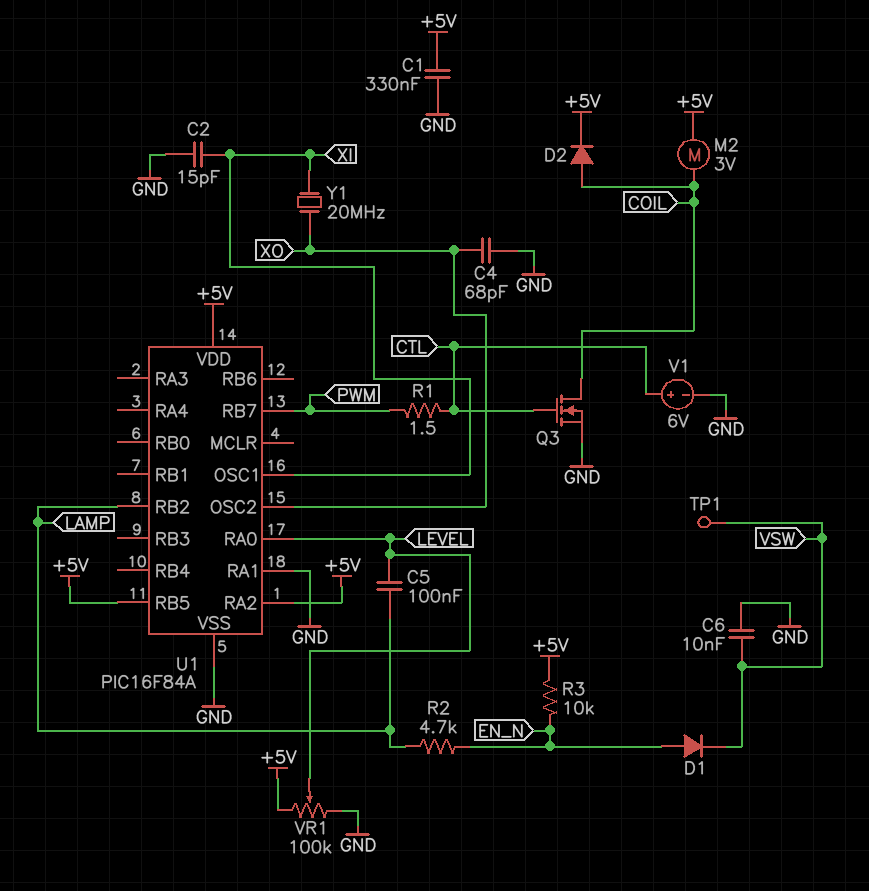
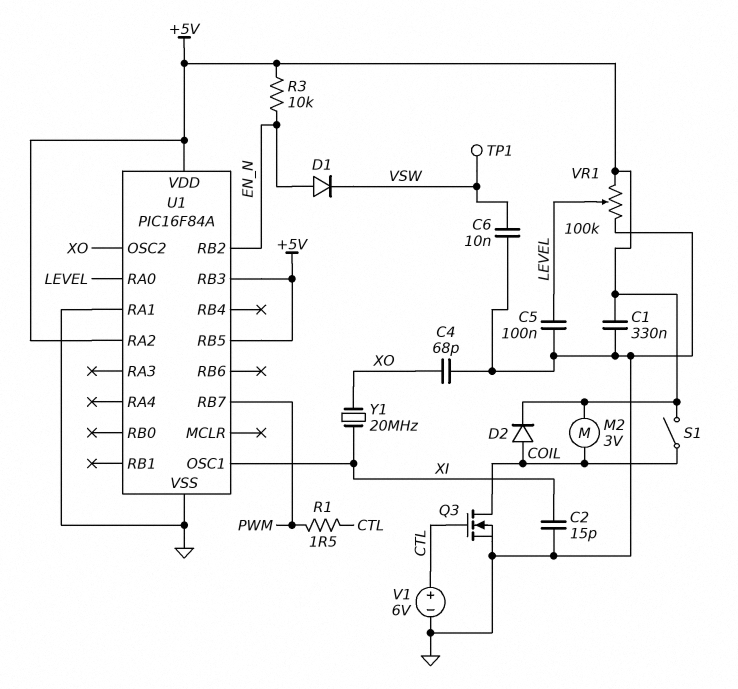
C5: 100nF (LAMP, LEVEL) -> 100nF (GND, LEVEL)
R2: 4.7k (EN_N, LAMP) -> none
S1: none -> switch (+5V, COIL)
U1 pin RB2: LAMP -> EN_N
U1 pin RB3: none -> +5V

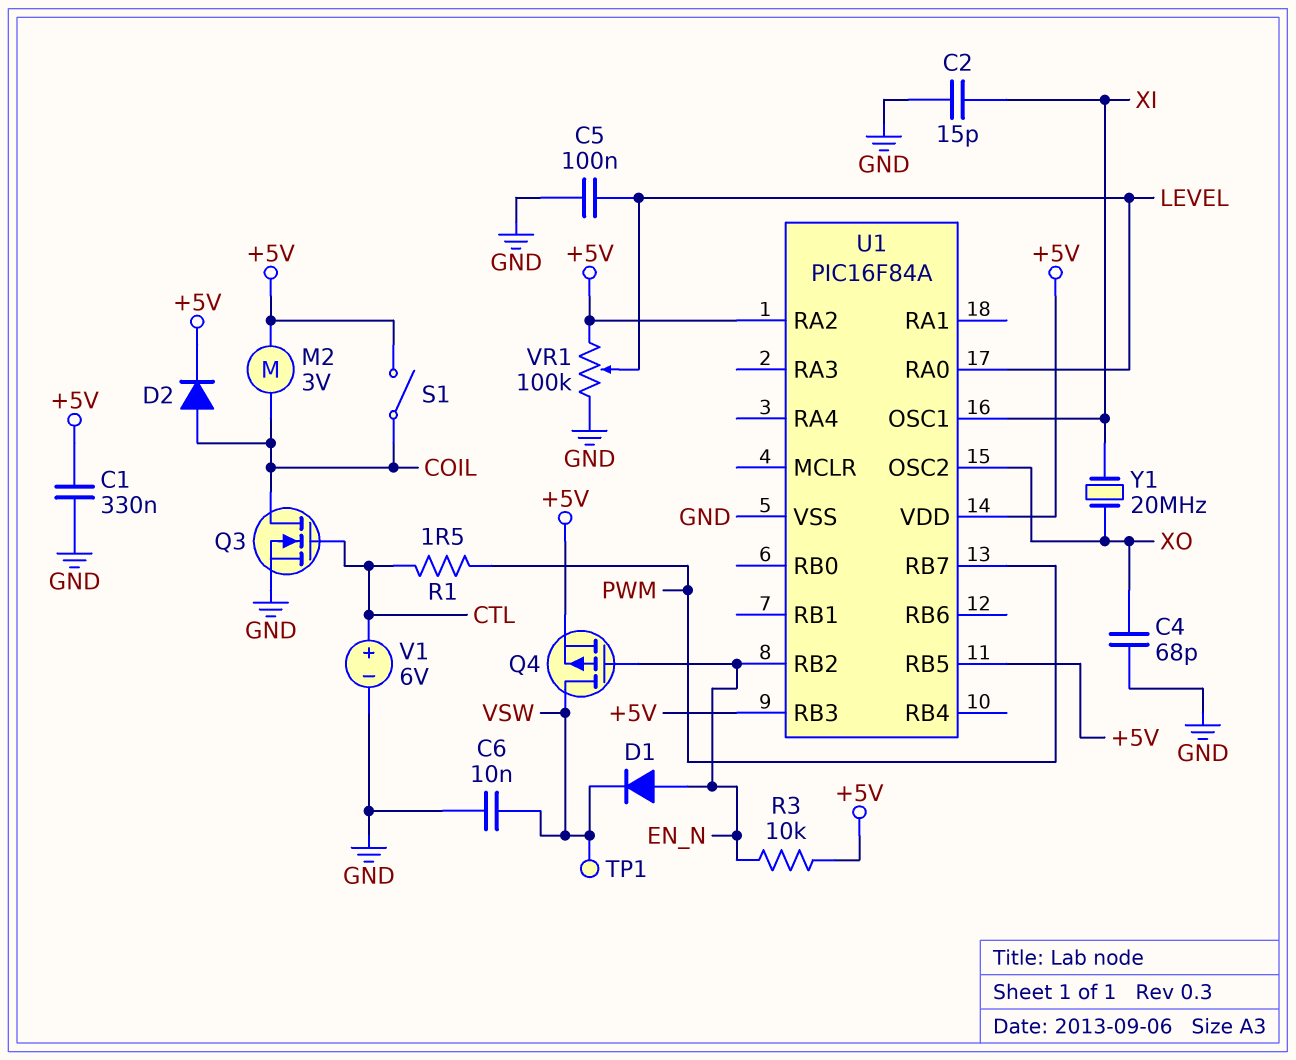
Q4: none -> PMOS (G EN_N, D VSW, S +5V)
U1 pin RA1: GND -> none

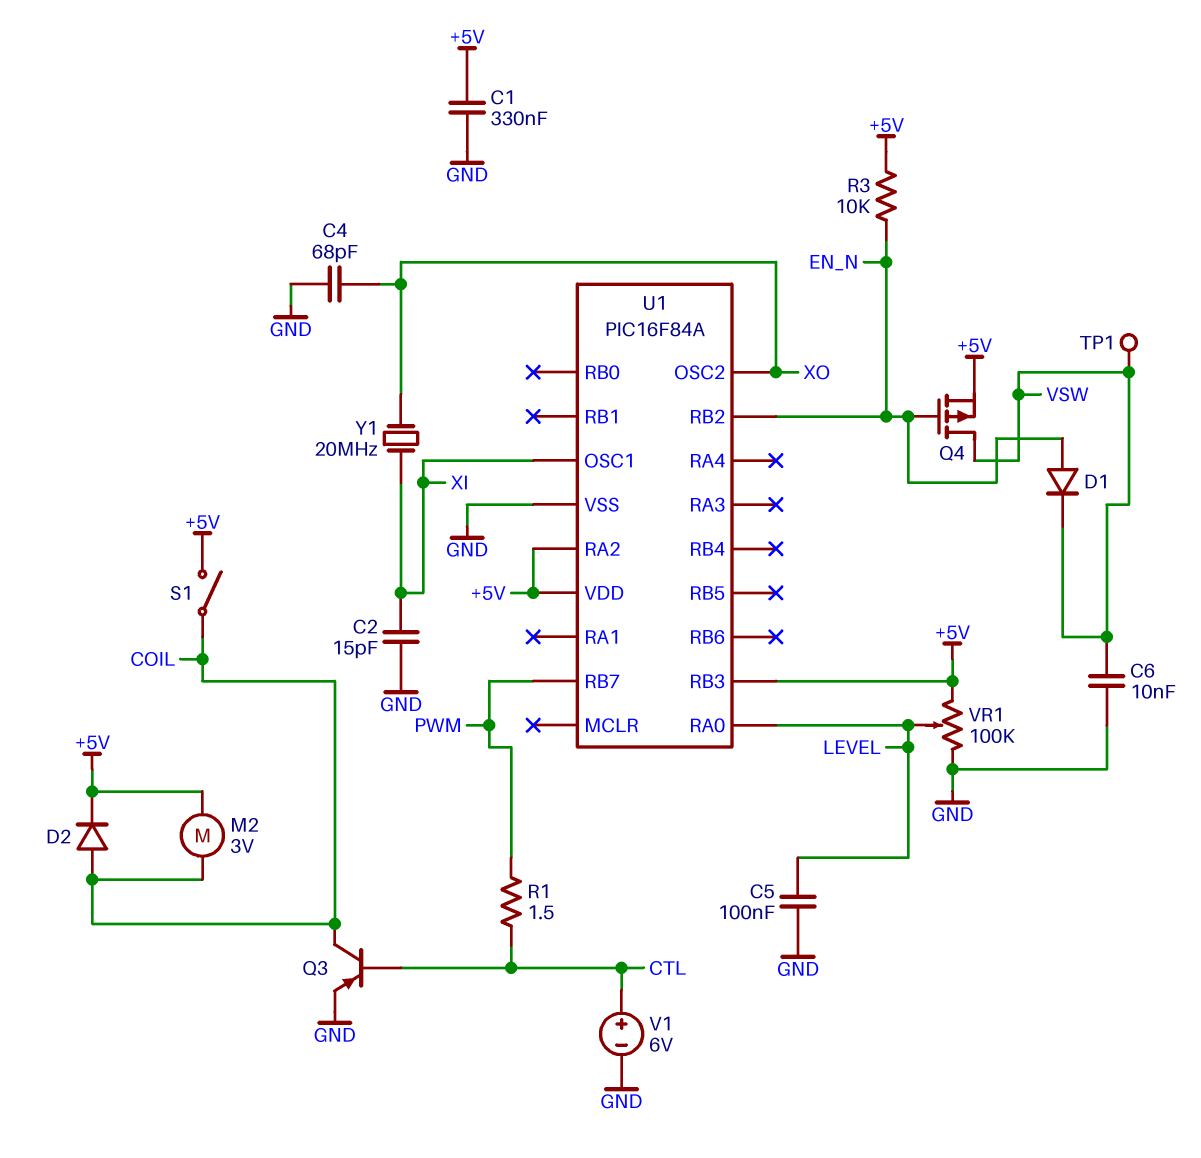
Q3: NMOS (G CTL, D COIL, S GND) -> PNP (B CTL, C COIL, E GND)
U1 pin RB5: +5V -> none

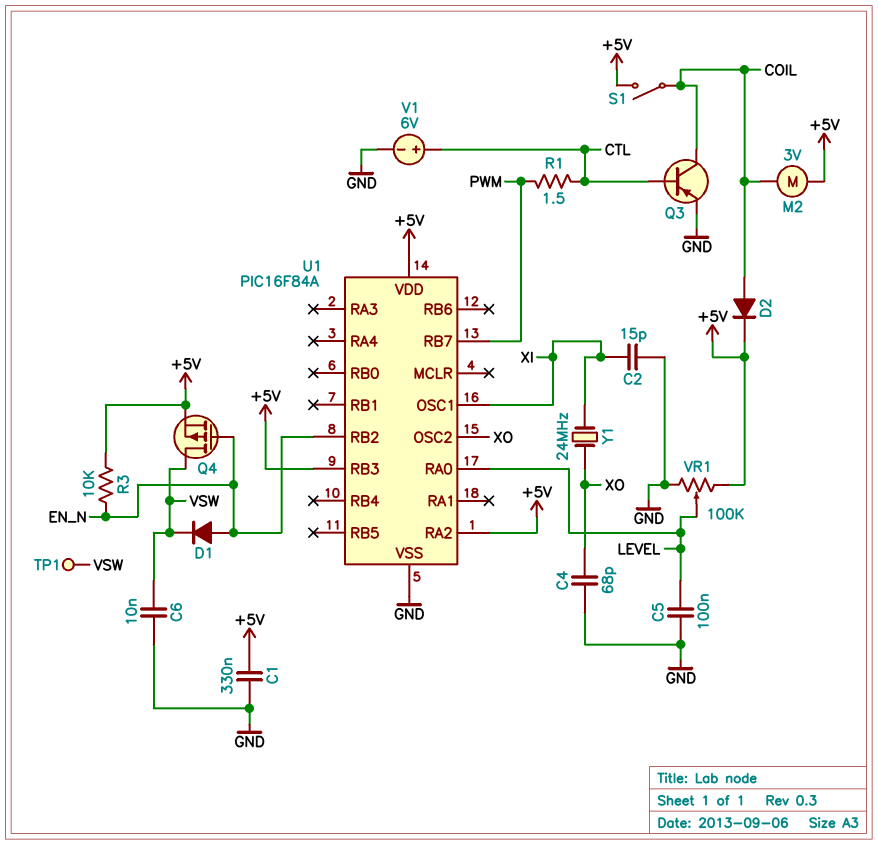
Y1: 20MHz (XI, XO) -> 24MHz (XI, XO)

